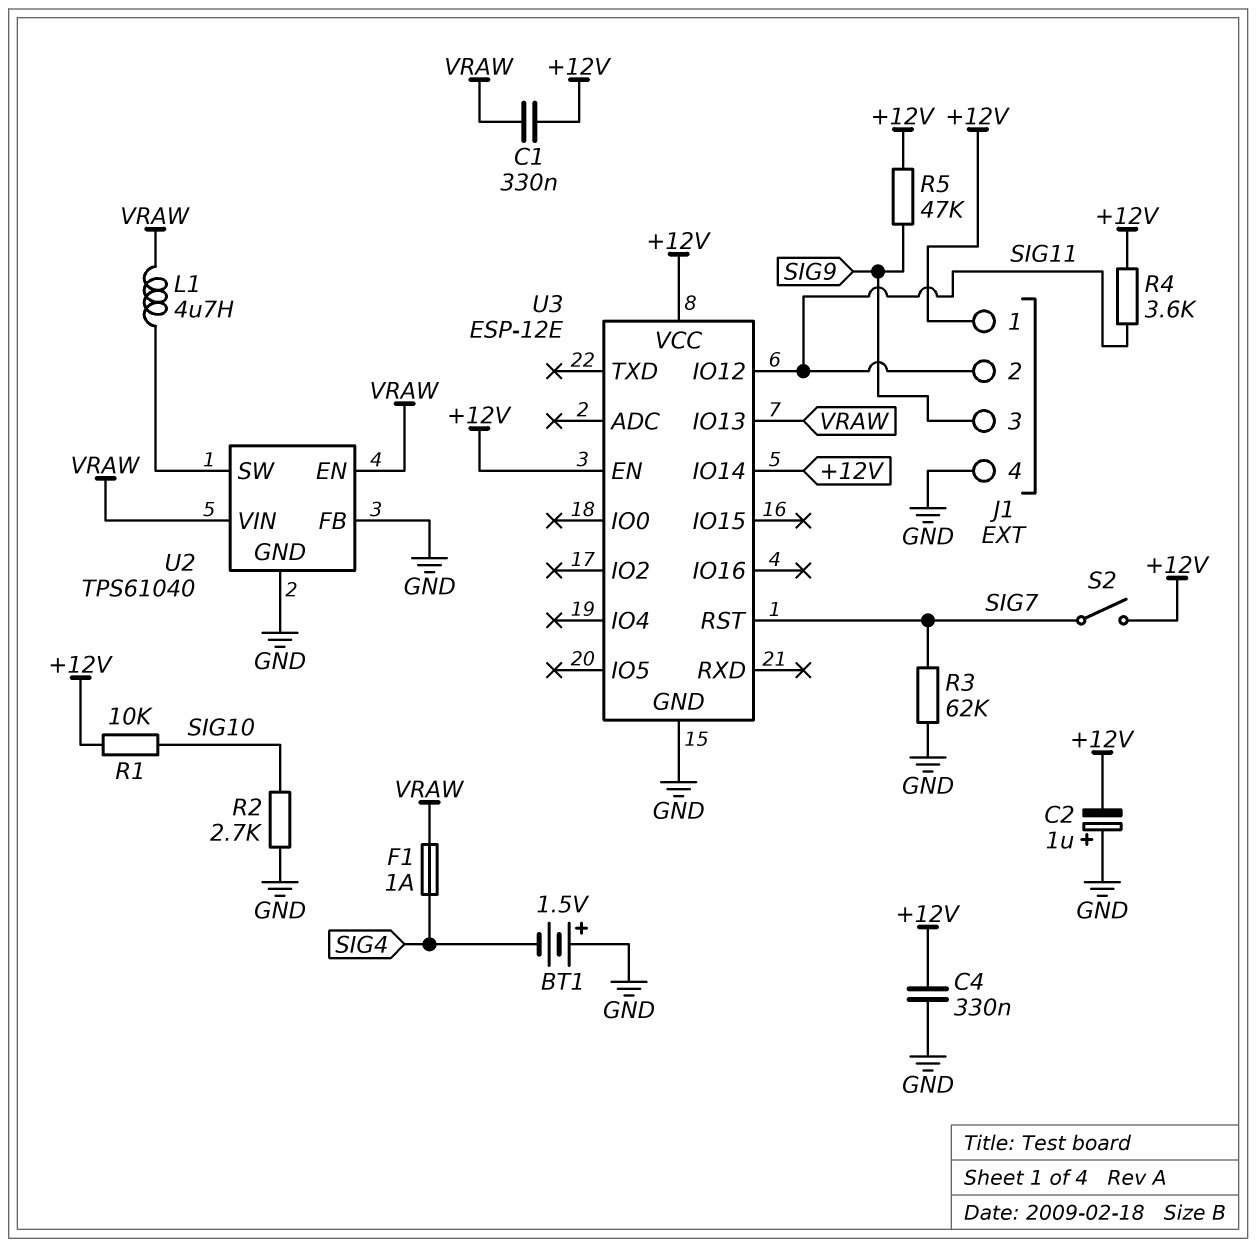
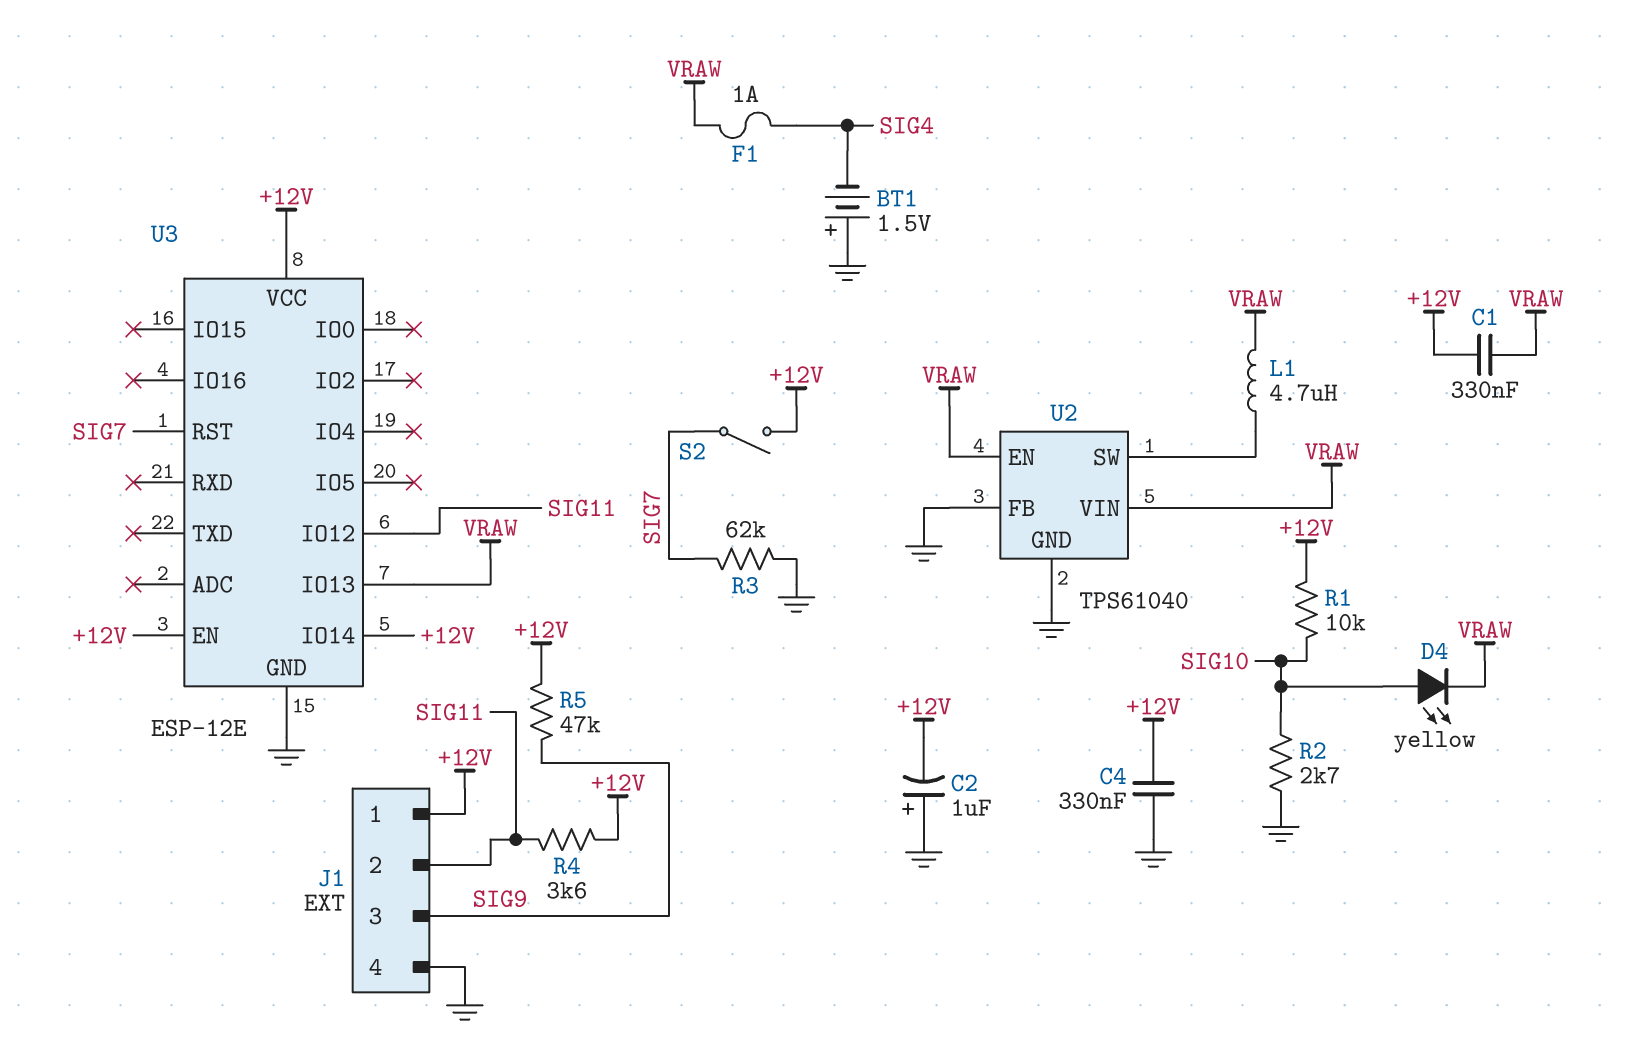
D4: none -> LED yellow (A SIG10, K VRAW)

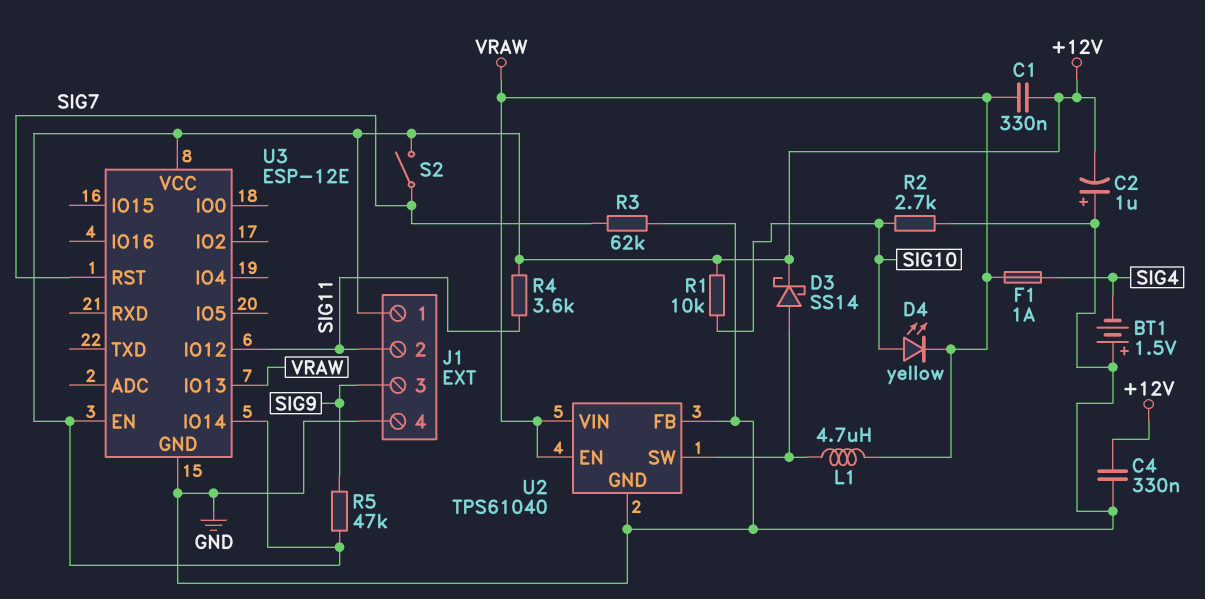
D3: none -> schottky SS14 (A U2/SW, K +12V)

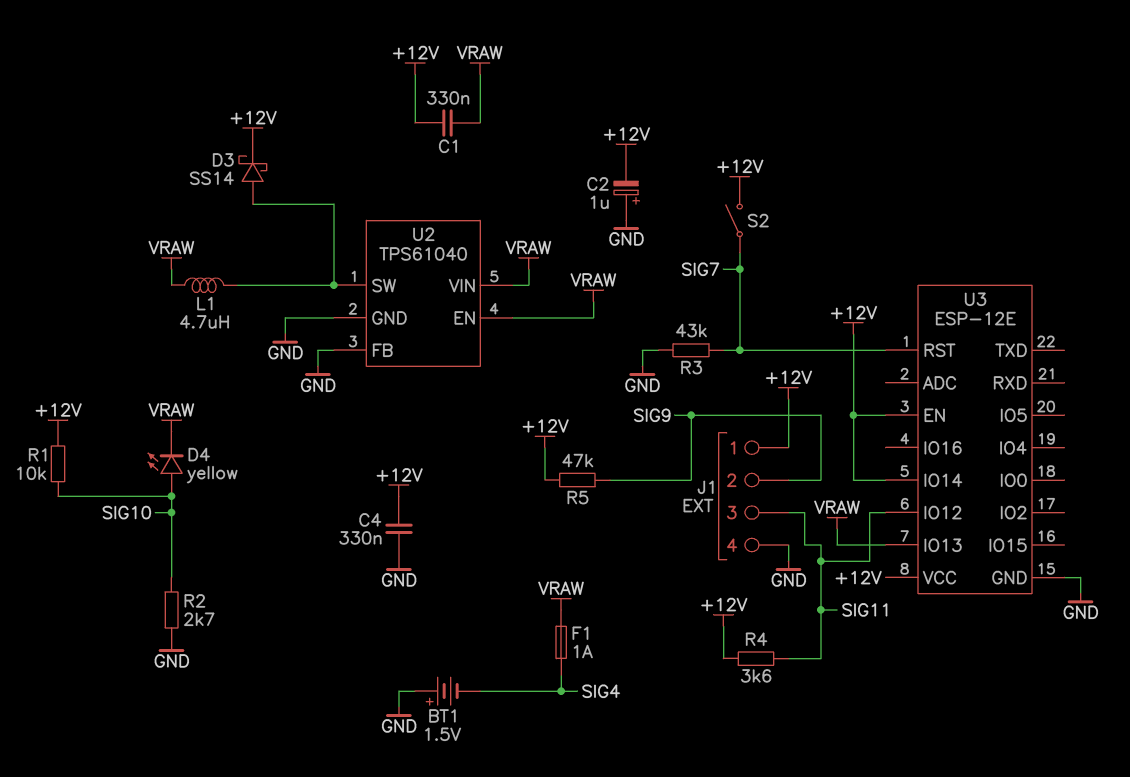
J1 pin 2: SIG11 -> SIG9
J1 pin 3: SIG9 -> SIG11
R3: 62k (GND, SIG7) -> 43k (GND, SIG7)

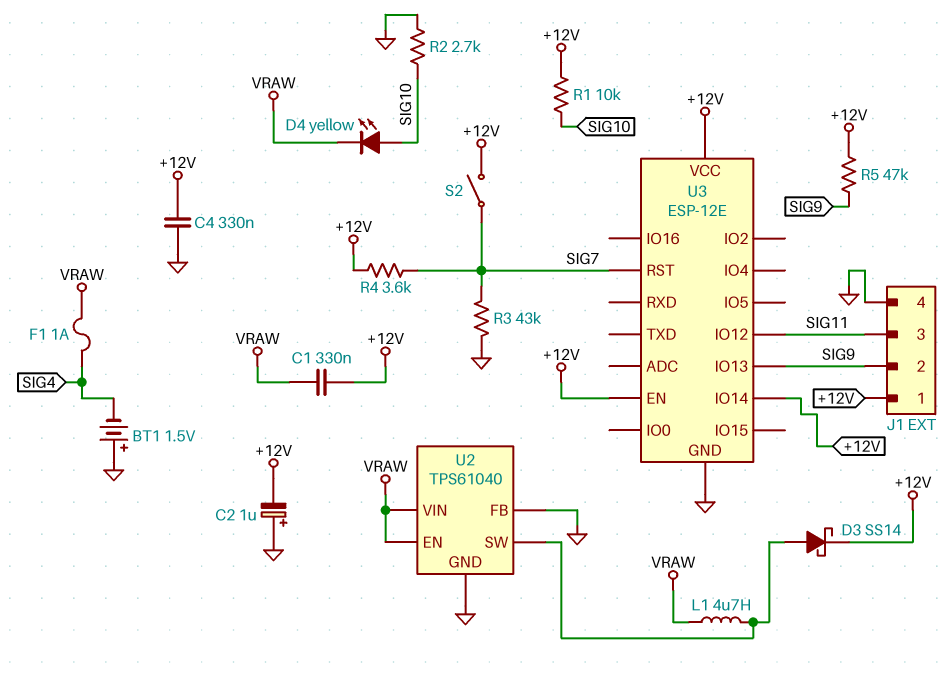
R4: 3.6k (+12V, SIG11) -> 3.6k (+12V, SIG7)
U3 pin IO13: VRAW -> SIG9

